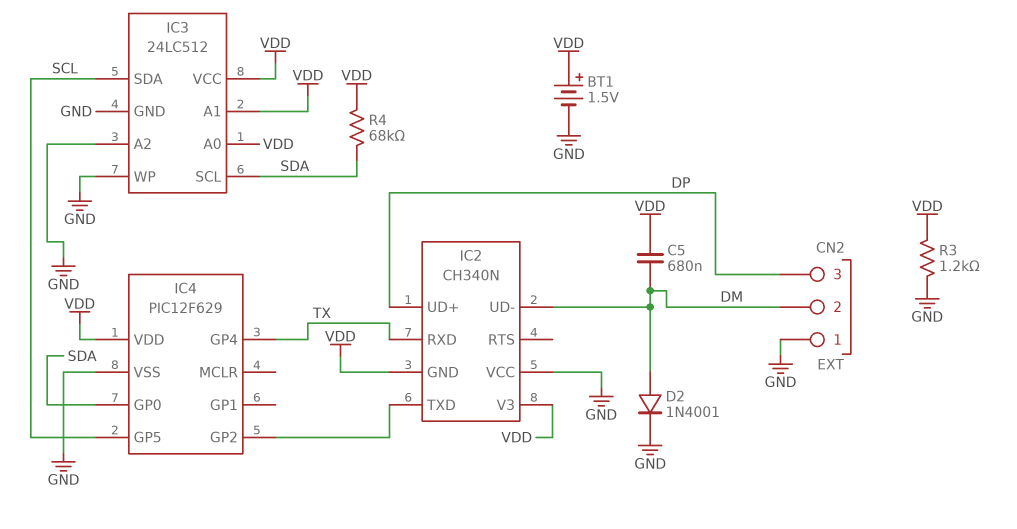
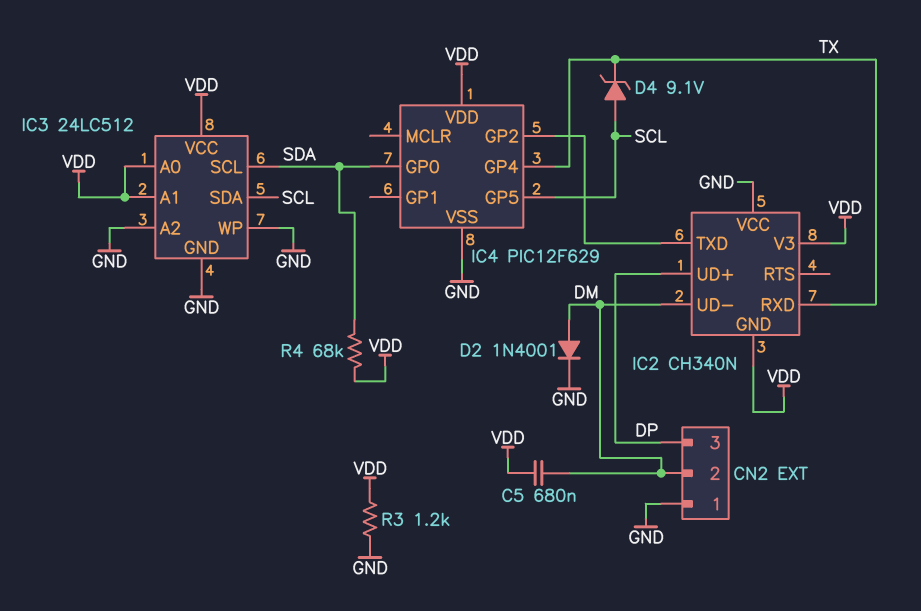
BT1: 1.5V (plus VDD, minus GND) -> none
D4: none -> zener 9.1V (A SCL, K TX)

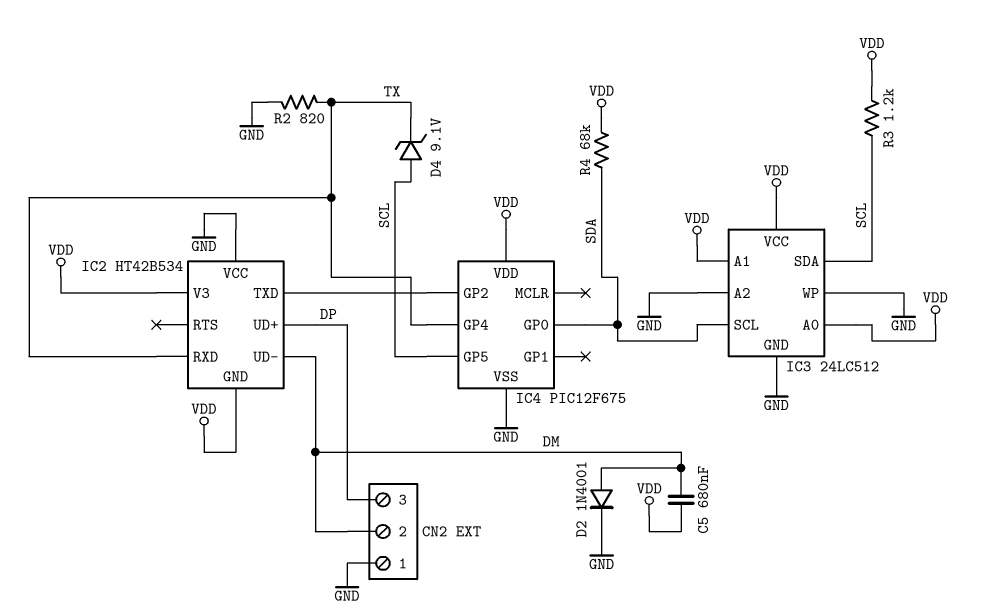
IC2: CH340N -> HT42B534
IC4: PIC12F629 -> PIC12F675
R2: none -> 820 (GND, TX)
R3: 1.2k (GND, VDD) -> 1.2k (SCL, VDD)

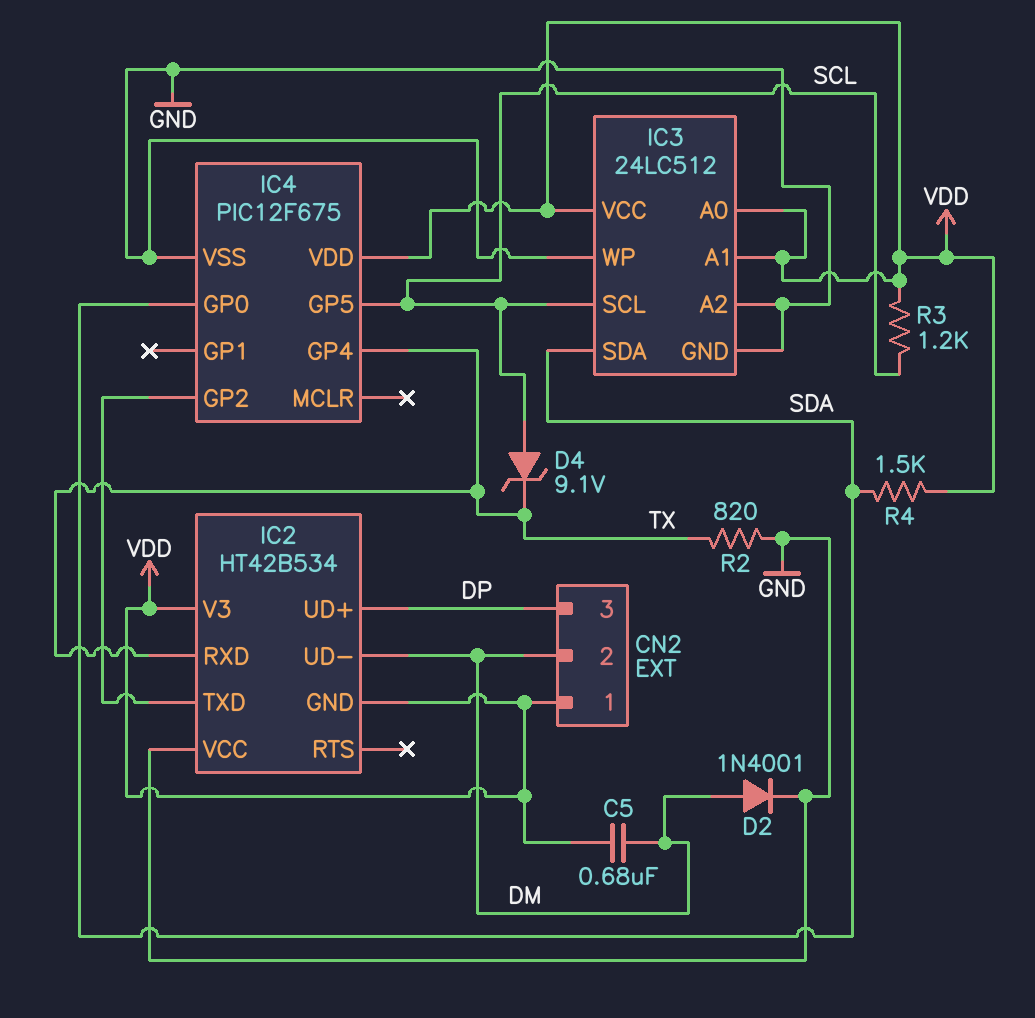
CN2 pin 1: GND -> VDD
IC3 pin SCL: SDA -> SCL
IC3 pin SDA: SCL -> SDA
R4: 68k (SDA, VDD) -> 1.5k (SDA, VDD)

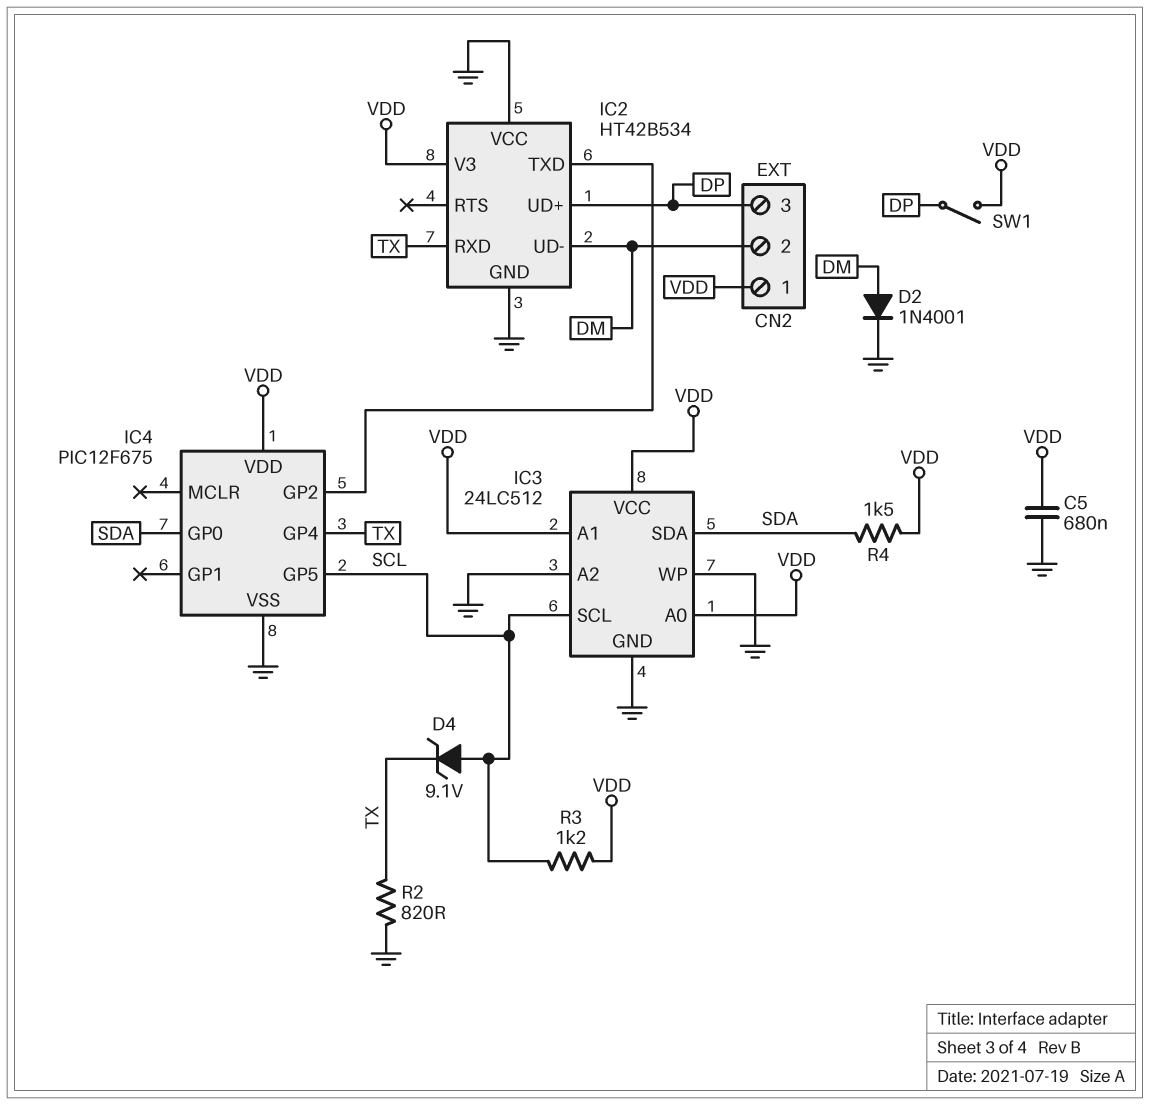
C5: 680nF (DM, VDD) -> 680nF (GND, VDD)
IC2 pin GND: VDD -> GND
SW1: none -> switch (DP, VDD)

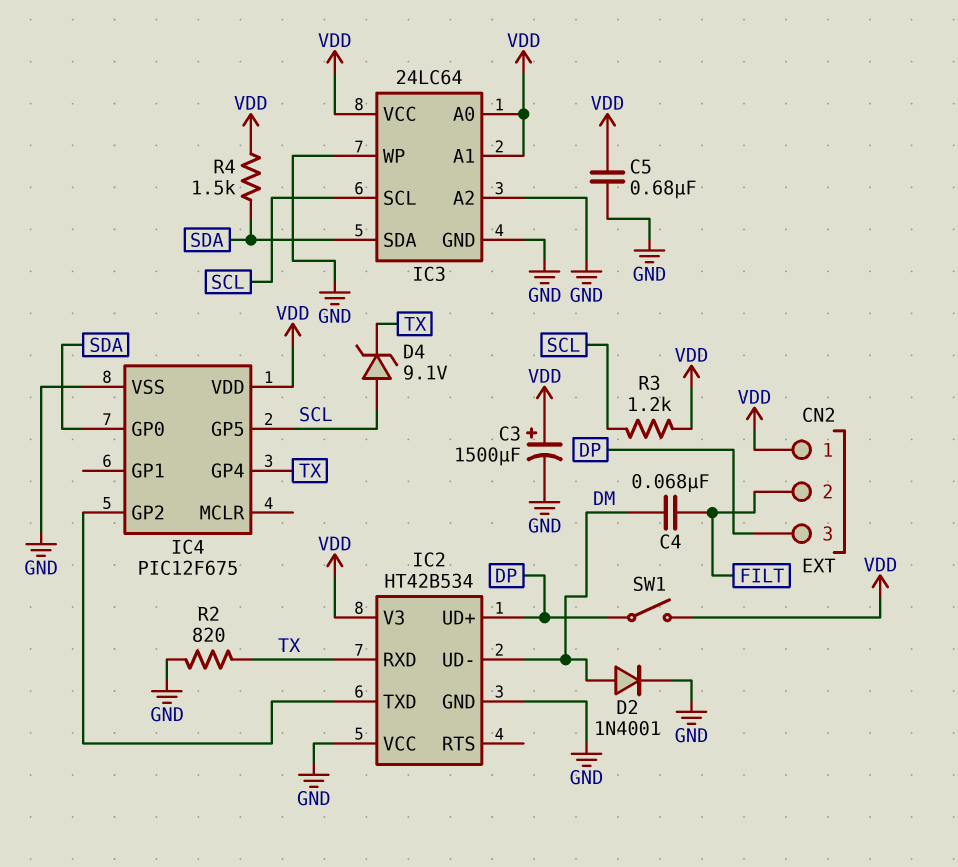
C3: none -> 1500uF (plus VDD, minus GND)
C4: none -> 68nF (DM, FILT)
CN2 pin 2: DM -> FILT
IC3: 24LC512 -> 24LC64

